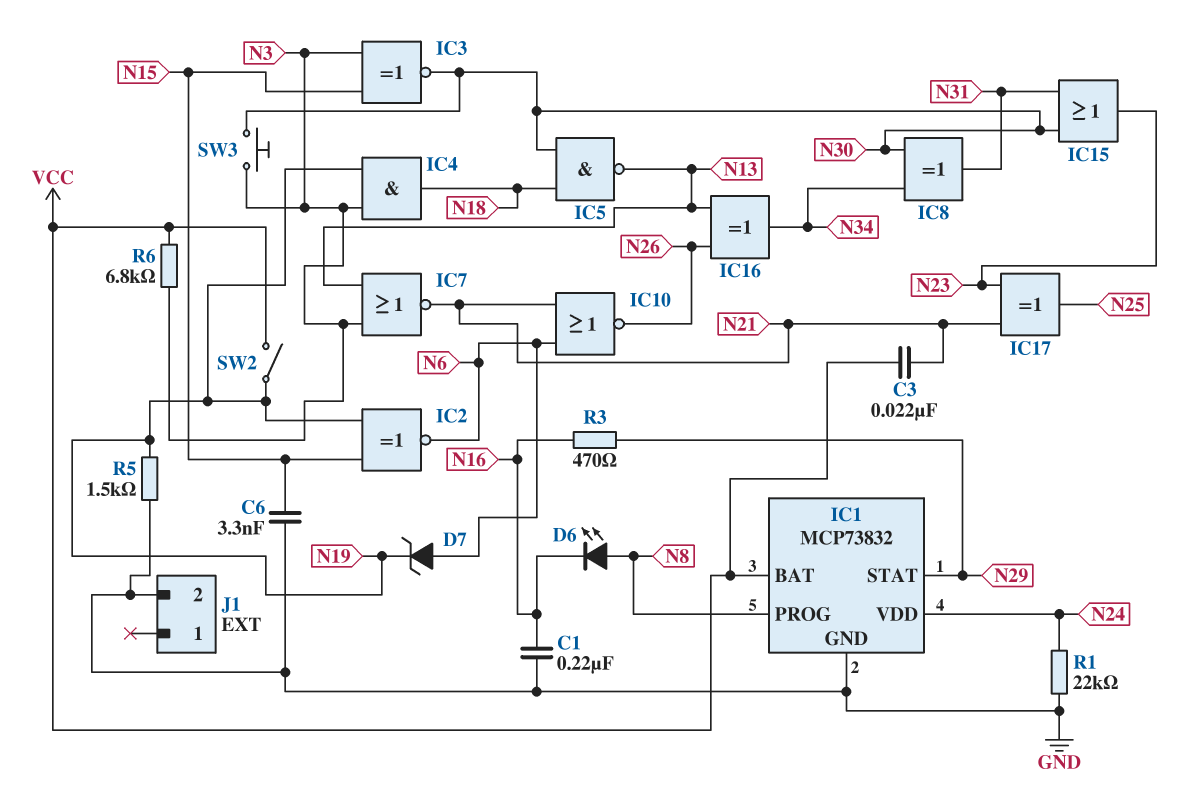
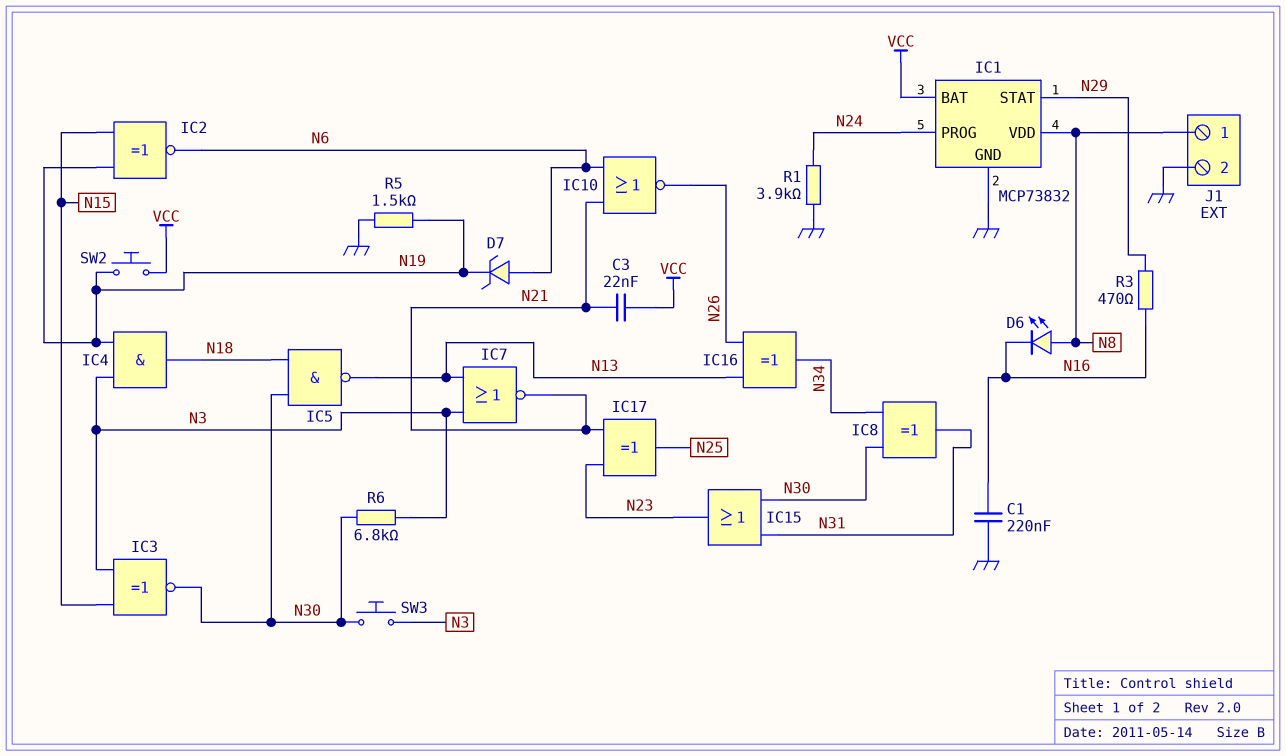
C6: 3.3nF (GND, N15) -> none
IC1 pin PROG: N8 -> N24
IC1 pin VDD: N24 -> N8
J1 pin 1: none -> N8
R1: 22k (GND, N24) -> 3.9k (GND, N24)
R6: 6.8k (N3, VCC) -> 6.8k (N3, N30)
SW2: switch (N19, VCC) -> button (N19, VCC)

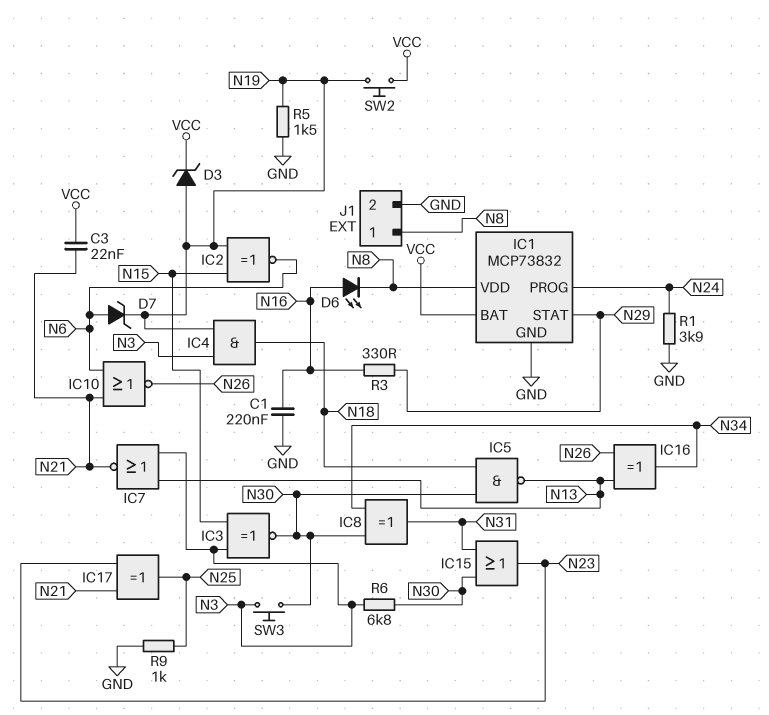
D3: none -> zener (A N19, K VCC)
D6: LED (A N8, K N16) -> LED (A N16, K N8)
R3: 470 (N16, N29) -> 330 (N16, N29)
R9: none -> 1k (GND, N25)

